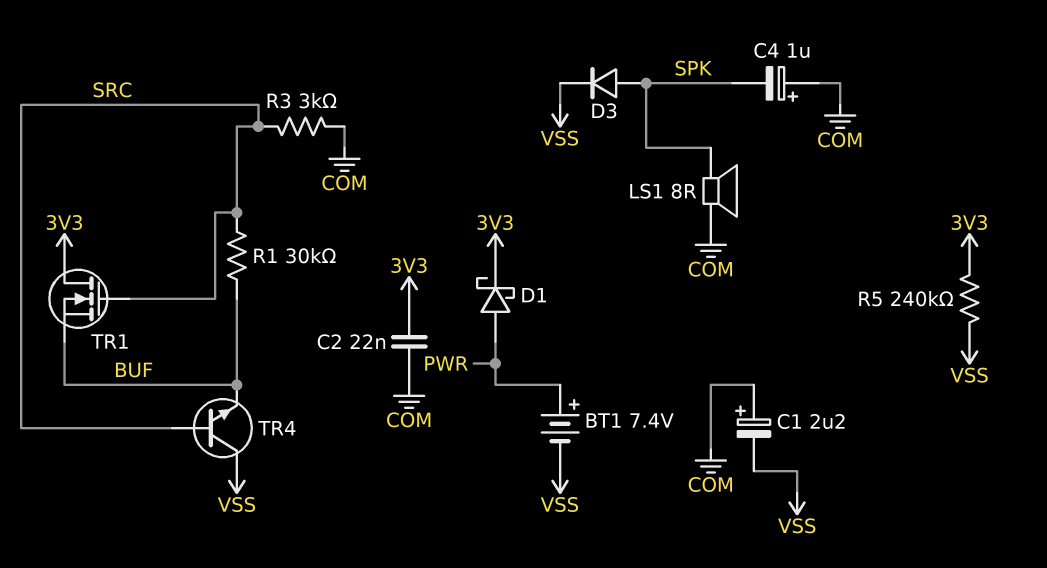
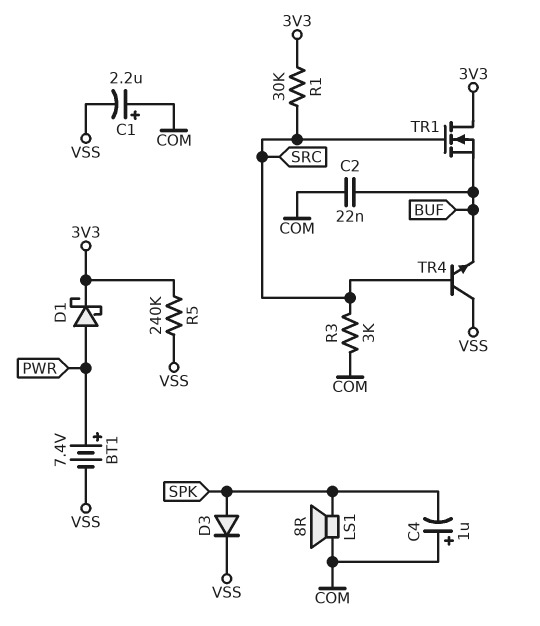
C2: 22nF (3V3, COM) -> 22nF (BUF, COM)
R1: 30k (BUF, SRC) -> 30k (3V3, SRC)

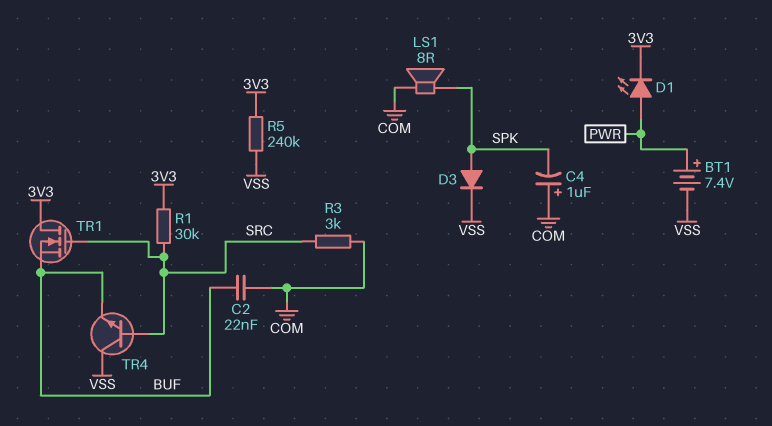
C1: 2.2uF (plus COM, minus VSS) -> none
D1: schottky (A PWR, K 3V3) -> LED (A PWR, K 3V3)

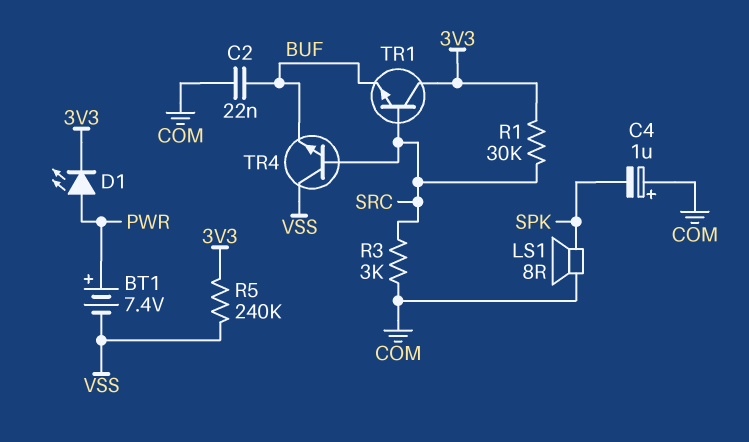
D3: diode (A SPK, K VSS) -> none
TR1: NMOS (G SRC, D 3V3, S BUF) -> NPN (B SRC, C 3V3, E BUF)

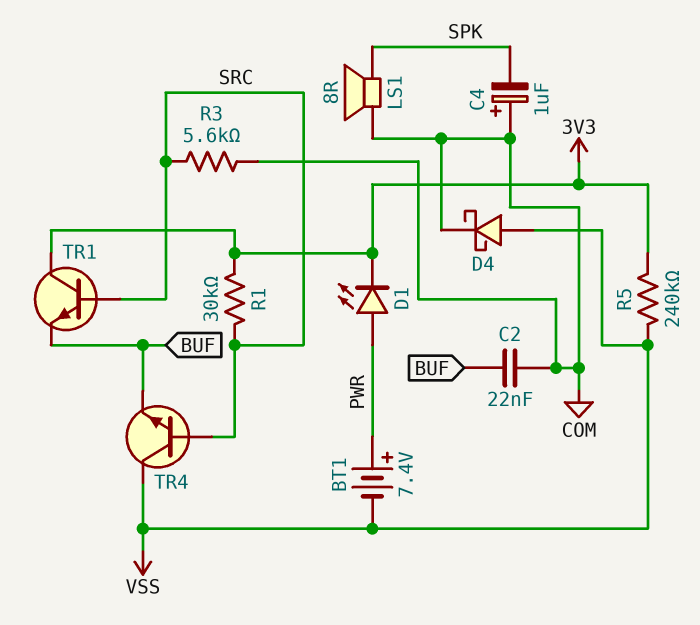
D4: none -> schottky (A VSS, K COM)
R3: 3k (COM, SRC) -> 5.6k (COM, SRC)

